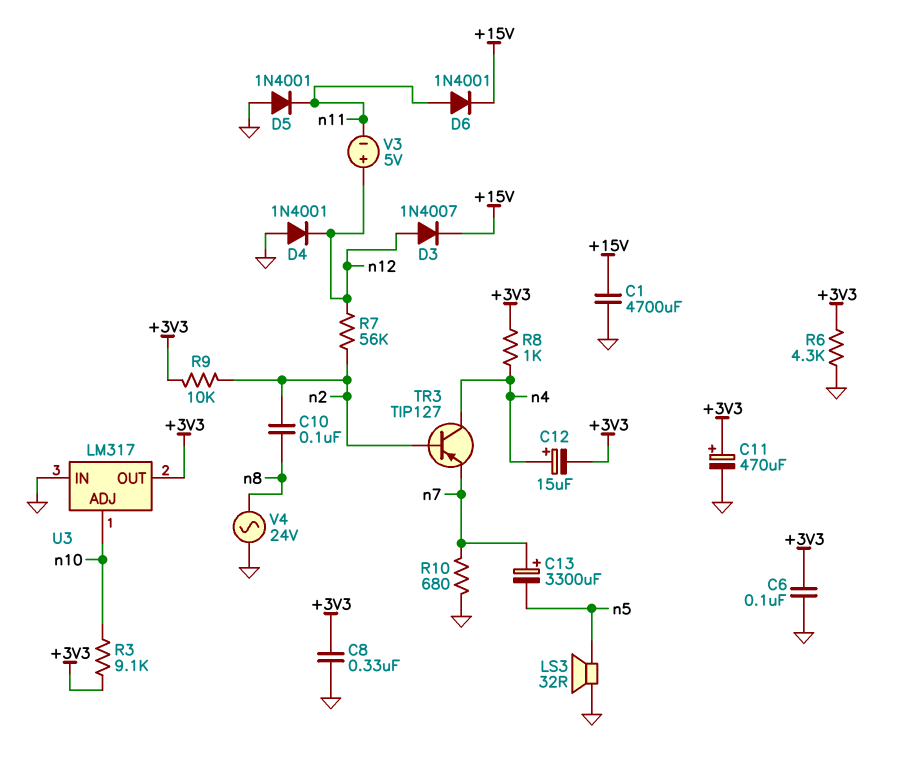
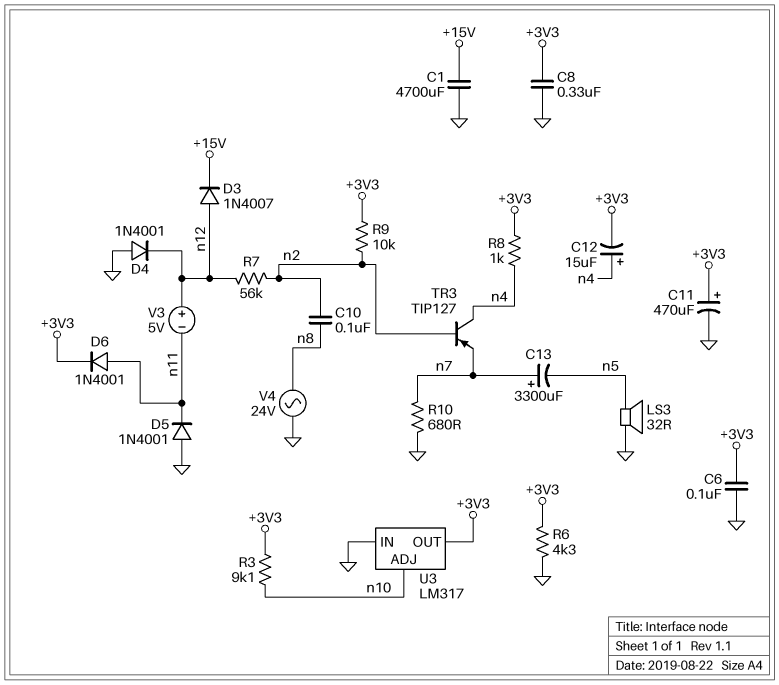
D6: diode 1N4001 (A n11, K +15V) -> diode 1N4001 (A n11, K +3V3)

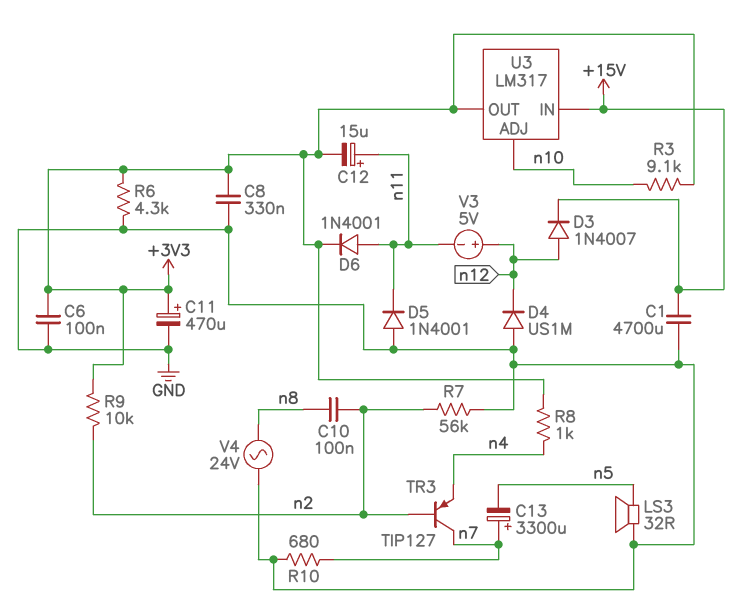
C12: 15uF (plus n4, minus +3V3) -> 15uF (plus n11, minus +3V3)
D4: diode 1N4001 (A GND, K n12) -> diode US1M (A GND, K n12)
R7: 56k (n2, n12) -> 56k (GND, n2)
TR3: PNP TIP127 (B n2, C n4, E n7) -> PNP TIP127 (B n2, C n7, E n4)
U3 pin IN: GND -> +15V

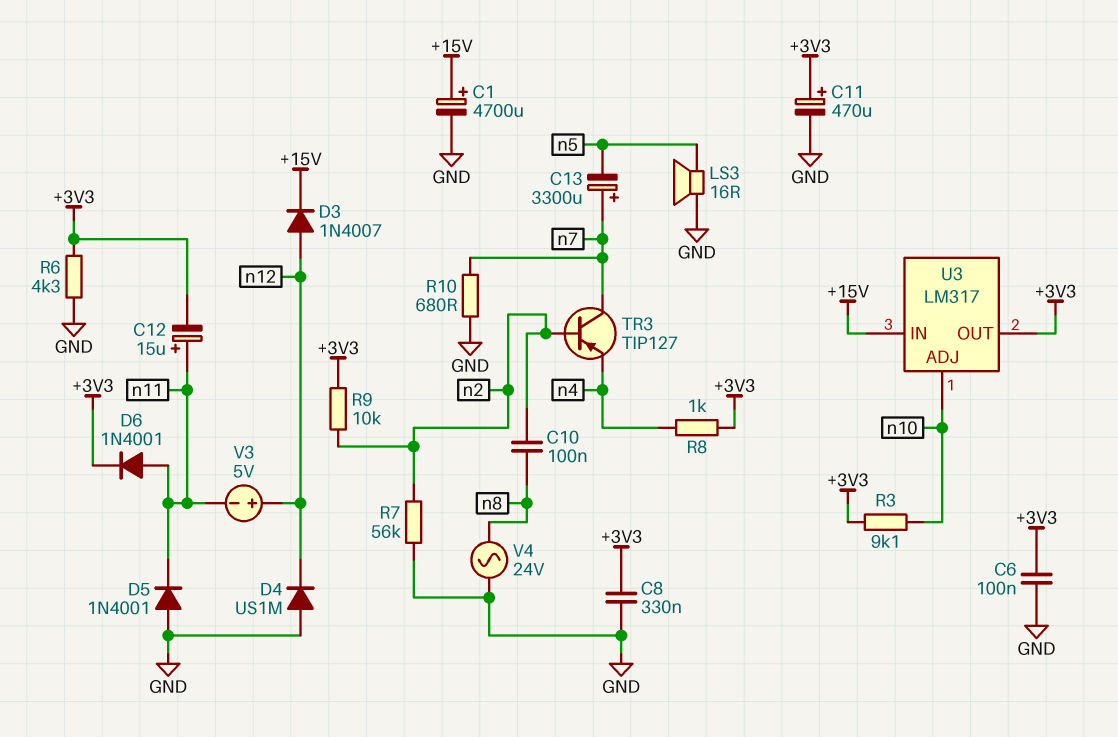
C1: 4700uF (+15V, GND) -> 4700uF (plus +15V, minus GND)
LS3: speaker 32R (GND, n5) -> speaker 16R (GND, n5)

